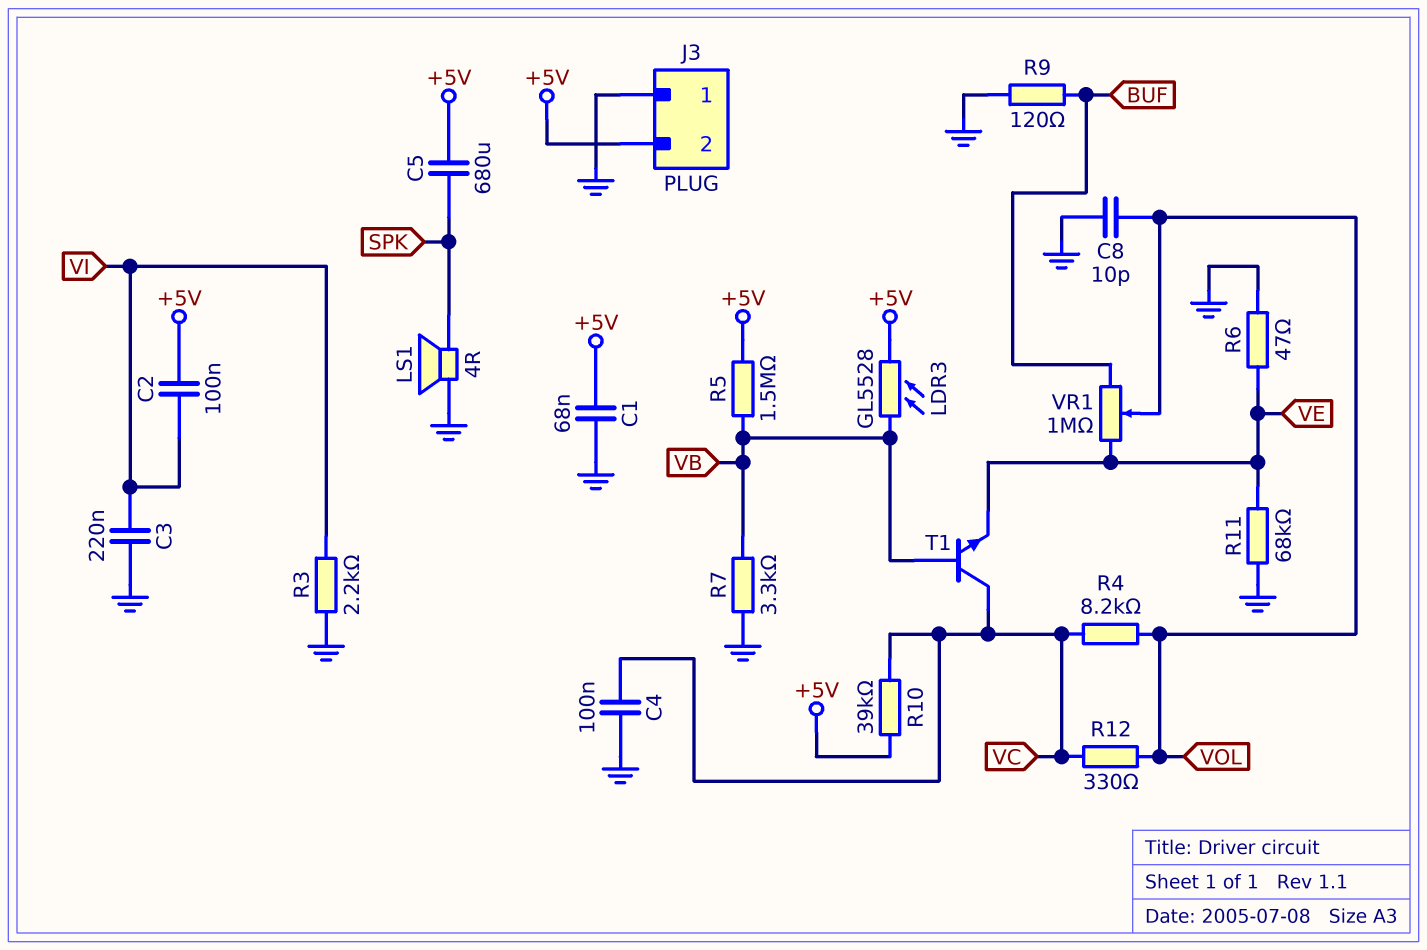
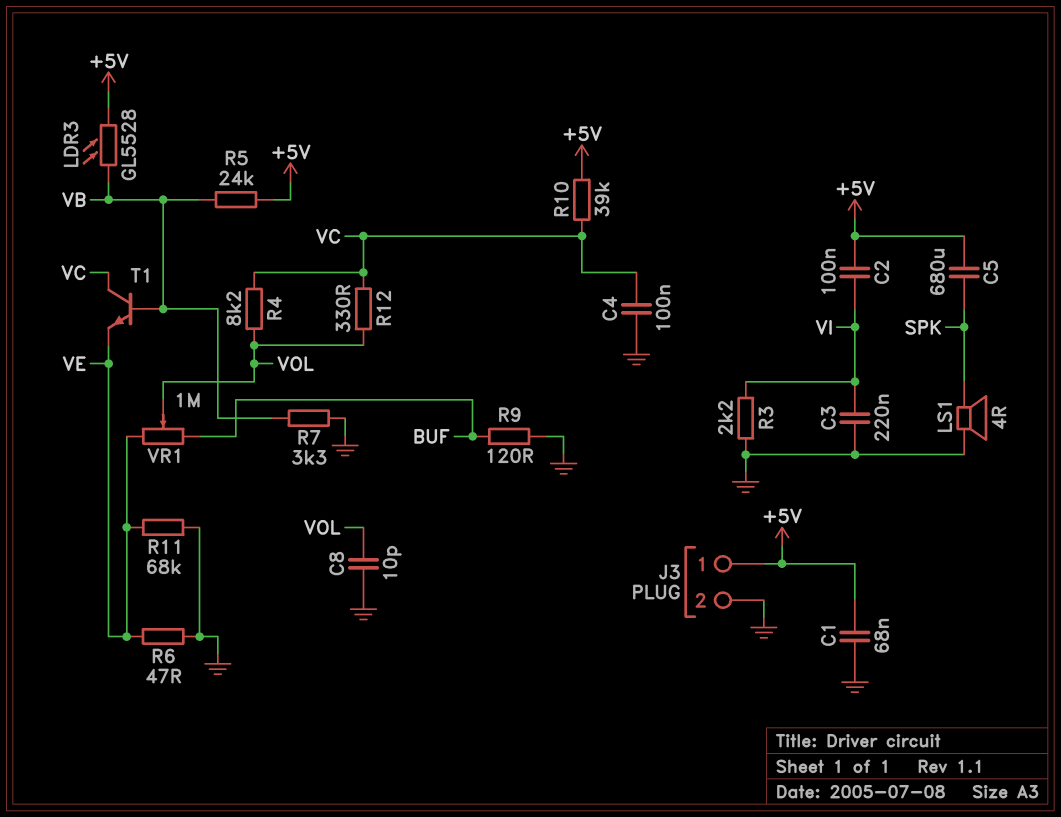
J3 pin 1: GND -> +5V
J3 pin 2: +5V -> GND
R5: 1.5M (+5V, VB) -> 24k (+5V, VB)

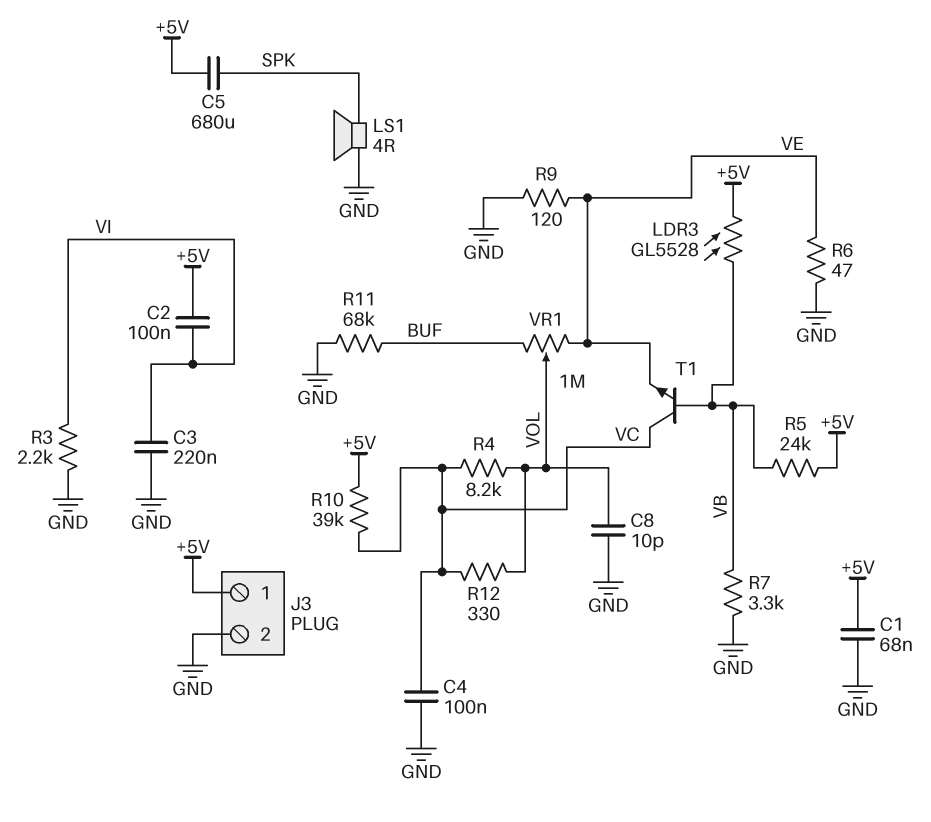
R9: 120 (BUF, GND) -> 120 (GND, VE)
R11: 68k (GND, VE) -> 68k (BUF, GND)

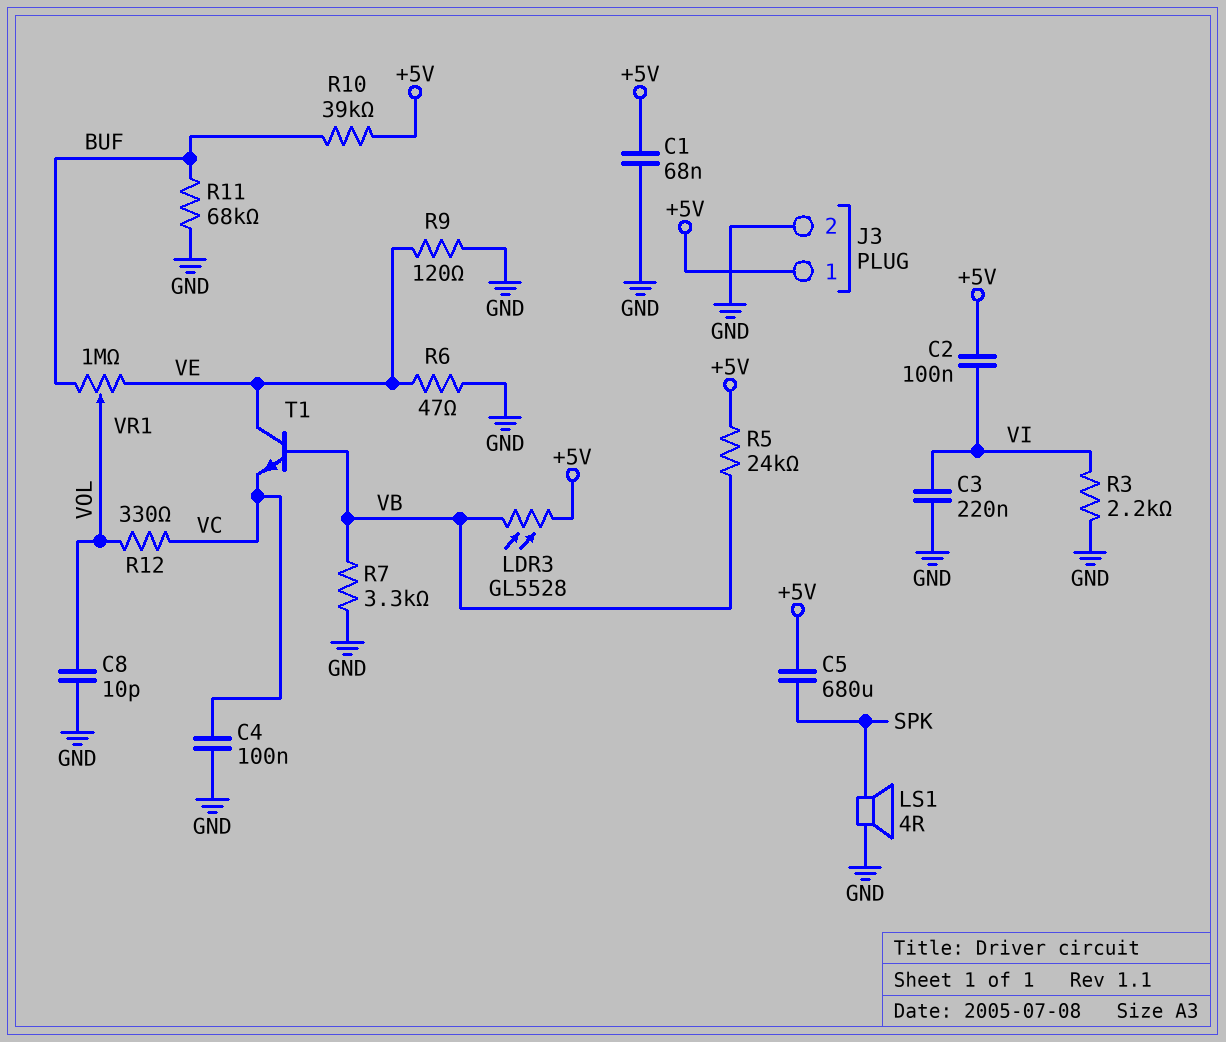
R4: 8.2k (VC, VOL) -> none
R10: 39k (+5V, VC) -> 39k (+5V, BUF)
T1: NPN (B VB, C VC, E VE) -> NPN (B VB, C VE, E VC)

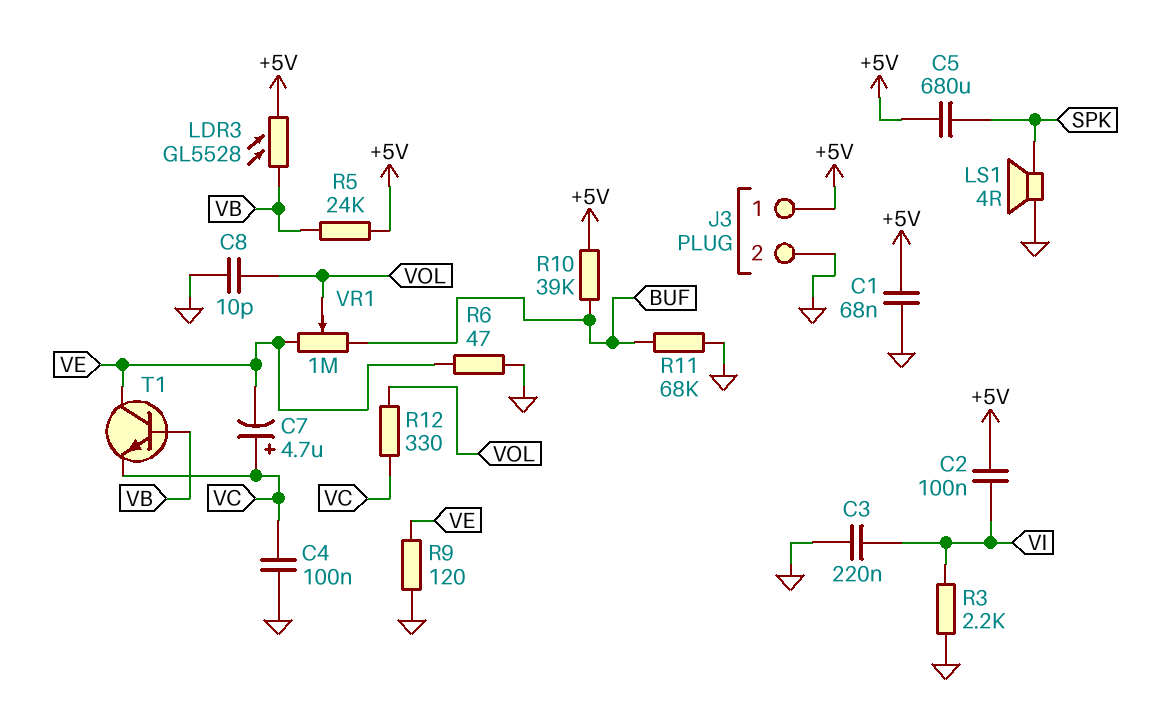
C7: none -> 4.7uF (plus VC, minus VE)
R7: 3.3k (GND, VB) -> none

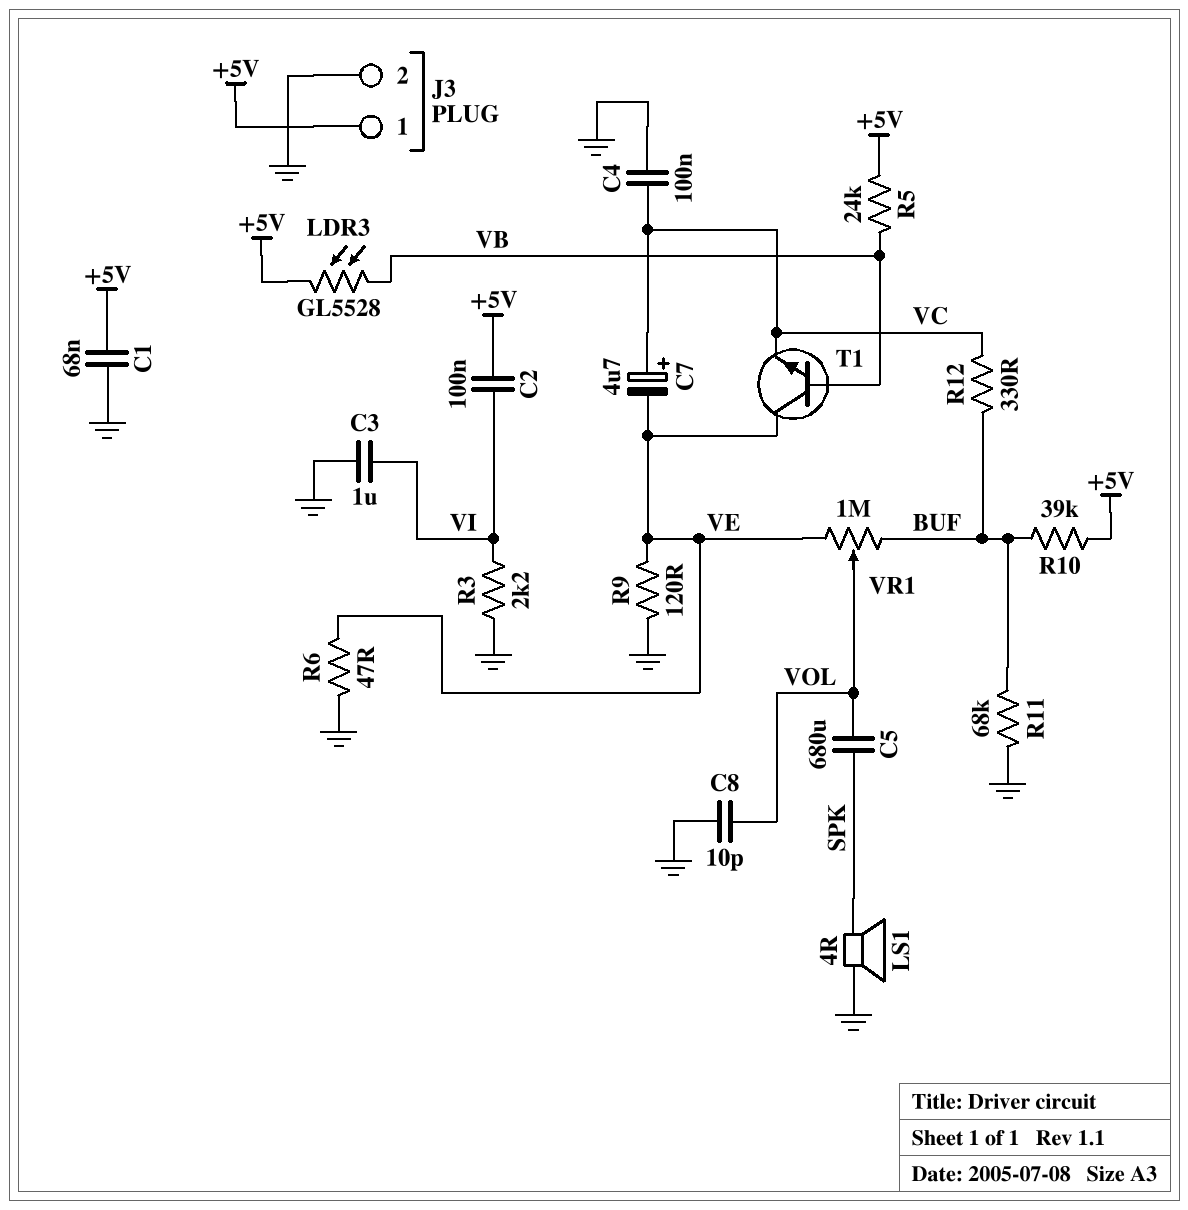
C3: 220nF (GND, VI) -> 1uF (GND, VI)
C5: 680uF (+5V, SPK) -> 680uF (SPK, VOL)
R12: 330 (VC, VOL) -> 330 (BUF, VC)

